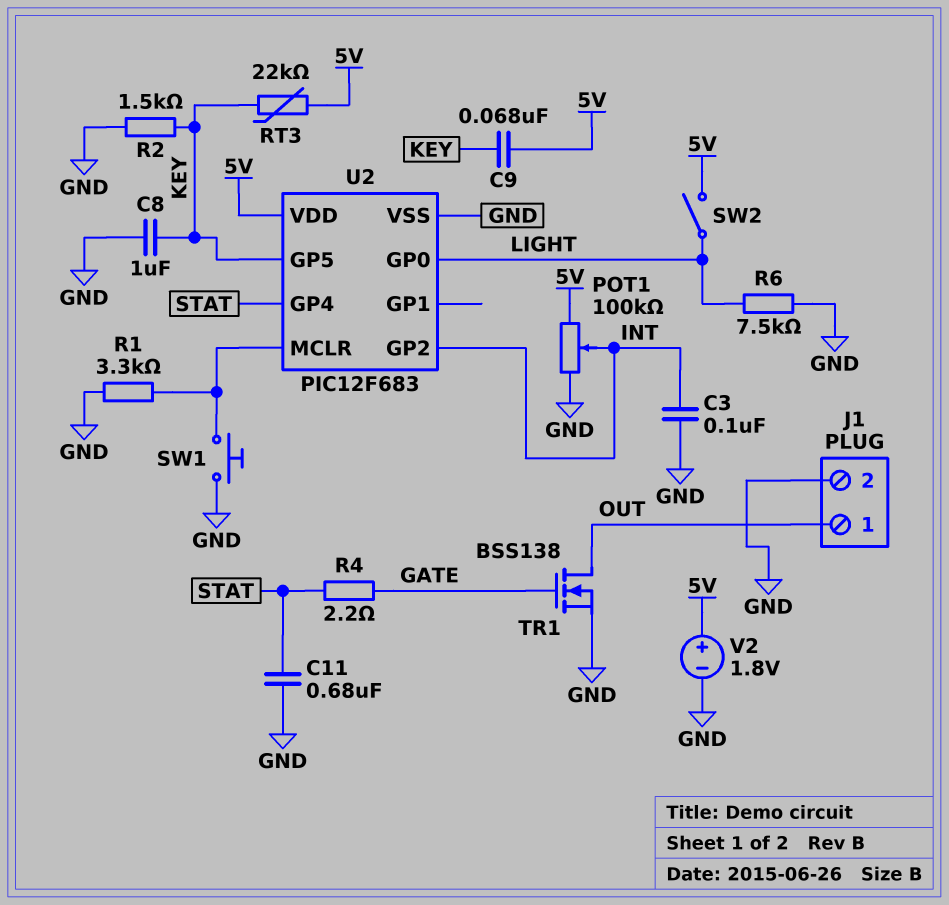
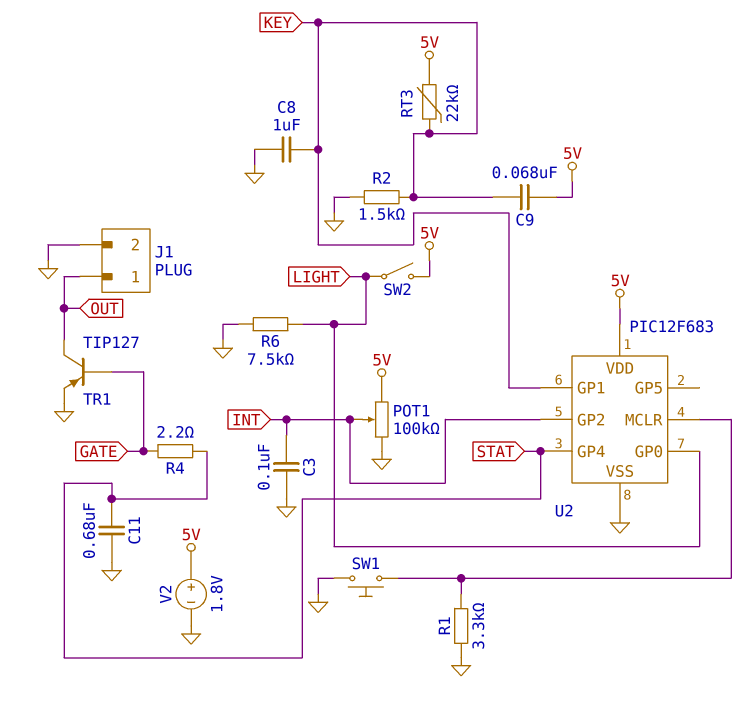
TR1: NMOS BSS138 (G GATE, D OUT, S GND) -> PNP TIP127 (B GATE, C OUT, E GND)
U2 pin GP1: none -> KEY
U2 pin GP5: KEY -> none

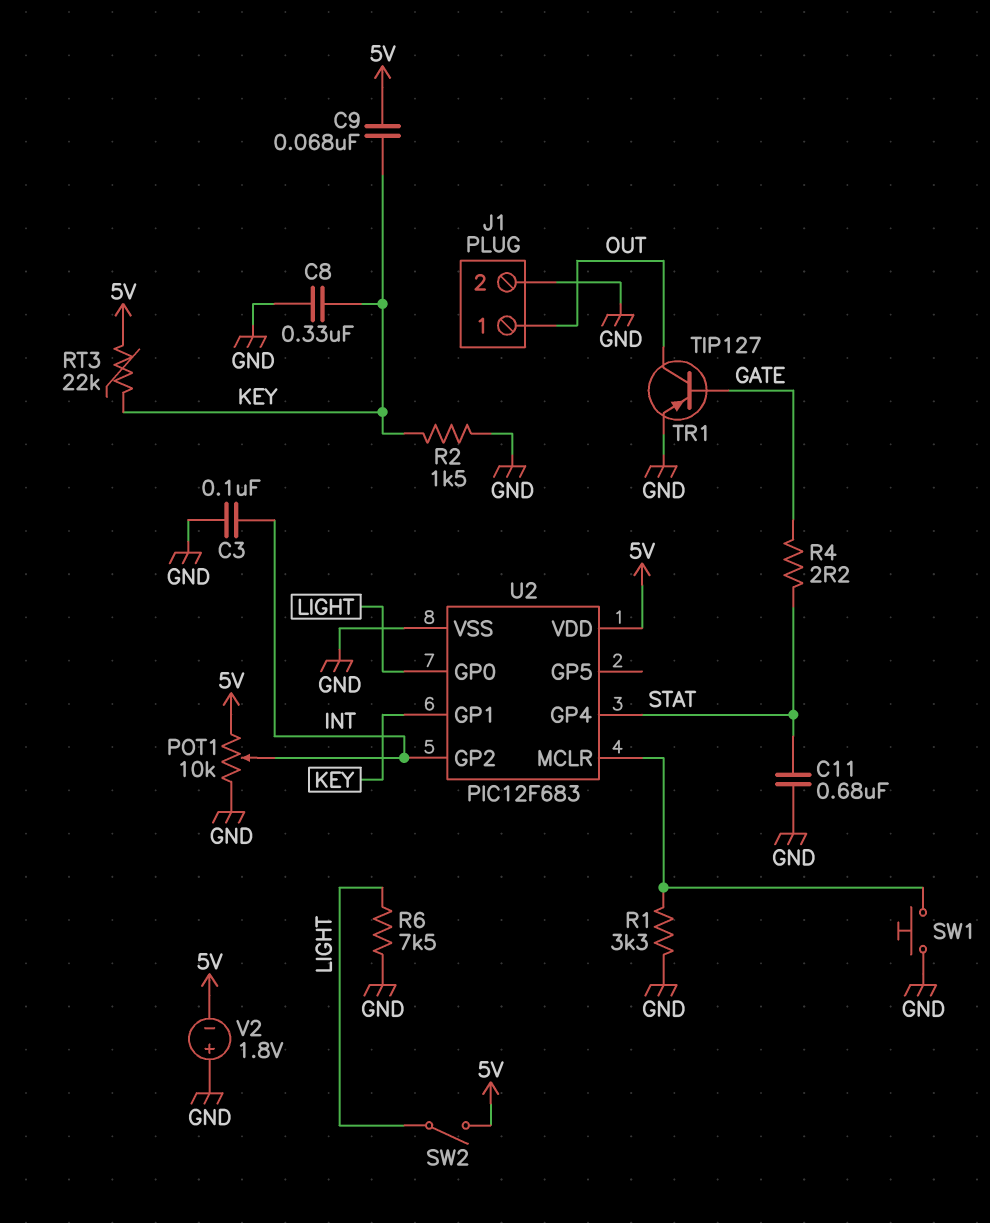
C8: 1uF (GND, KEY) -> 330nF (GND, KEY)
POT1: 100k (5V, GND, wiper INT) -> 10k (5V, GND, wiper INT)
V2: 1.8V (plus 5V, minus GND) -> 1.8V (plus GND, minus 5V)

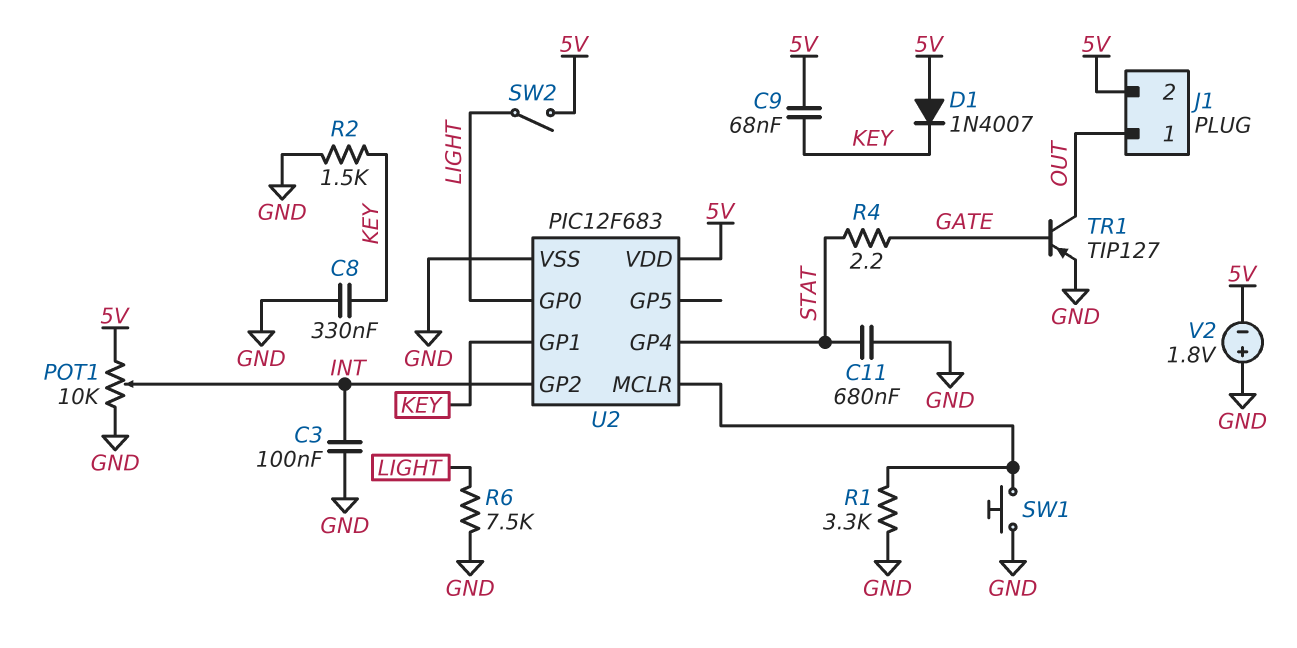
D1: none -> diode 1N4007 (A 5V, K KEY)
J1 pin 2: GND -> 5V
RT3: 22k (5V, KEY) -> none

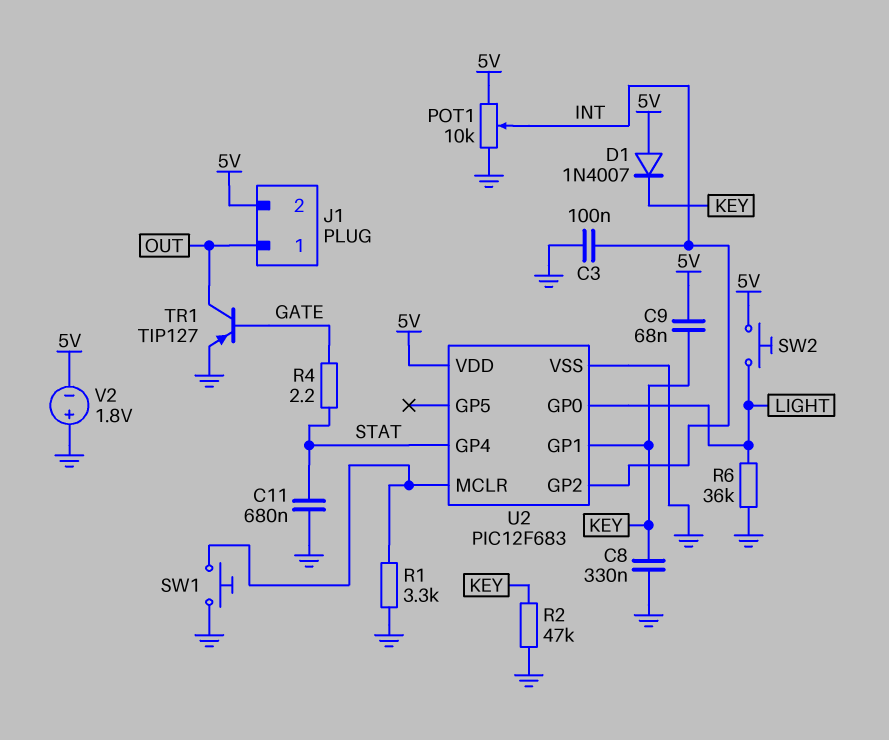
R2: 1.5k (GND, KEY) -> 47k (GND, KEY)
R6: 7.5k (GND, LIGHT) -> 36k (GND, LIGHT)
SW2: switch (5V, LIGHT) -> button (5V, LIGHT)

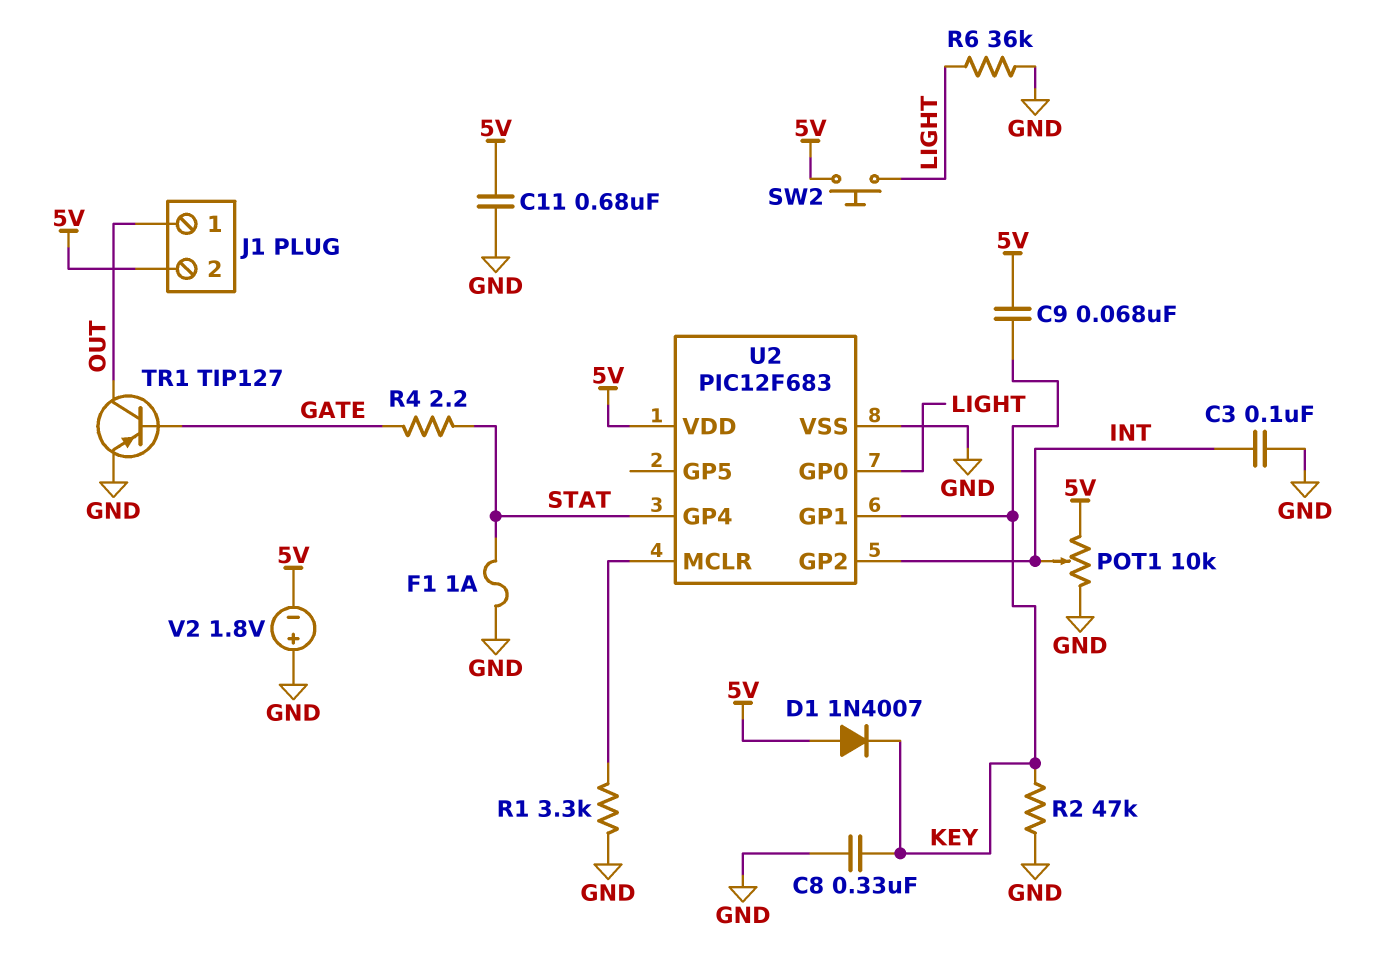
C11: 680nF (GND, STAT) -> 680nF (5V, GND)
F1: none -> 1A (GND, STAT)
SW1: button (GND, U2/MCLR) -> none

